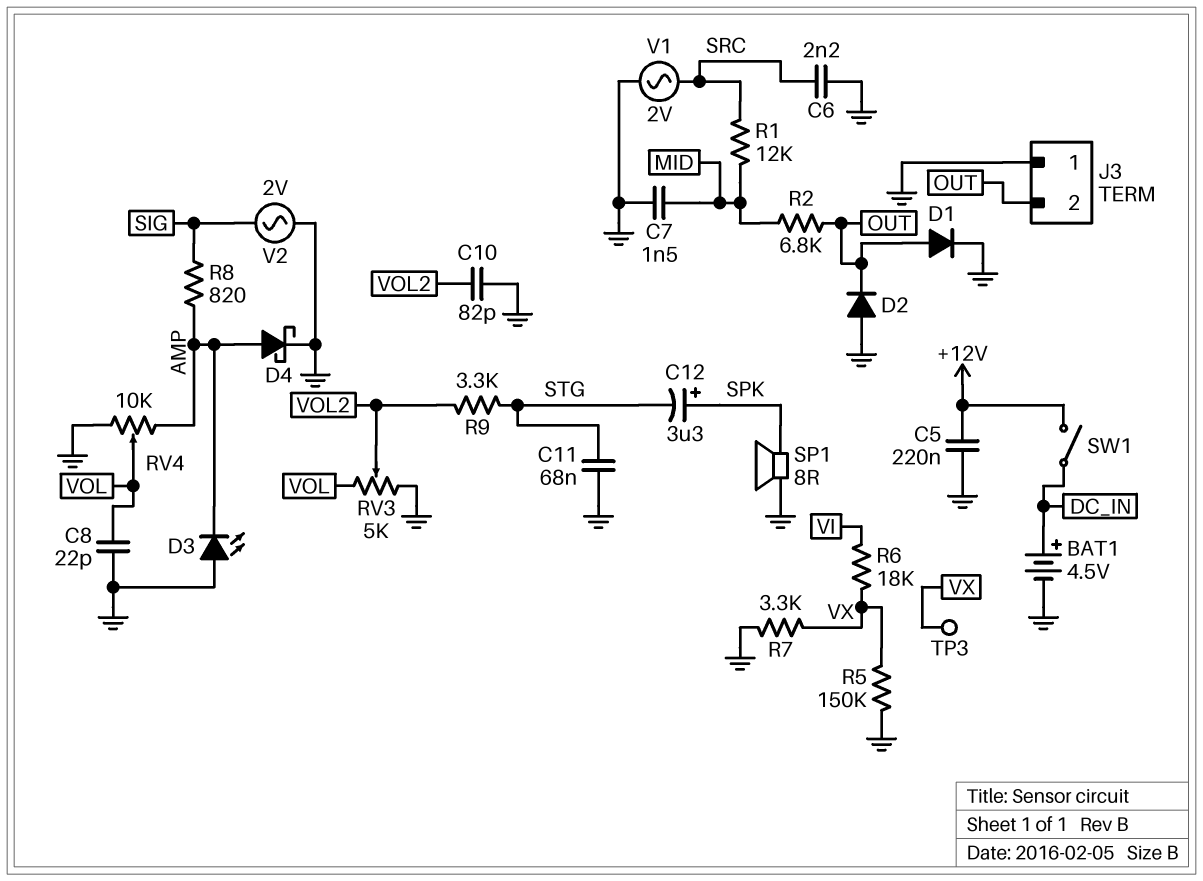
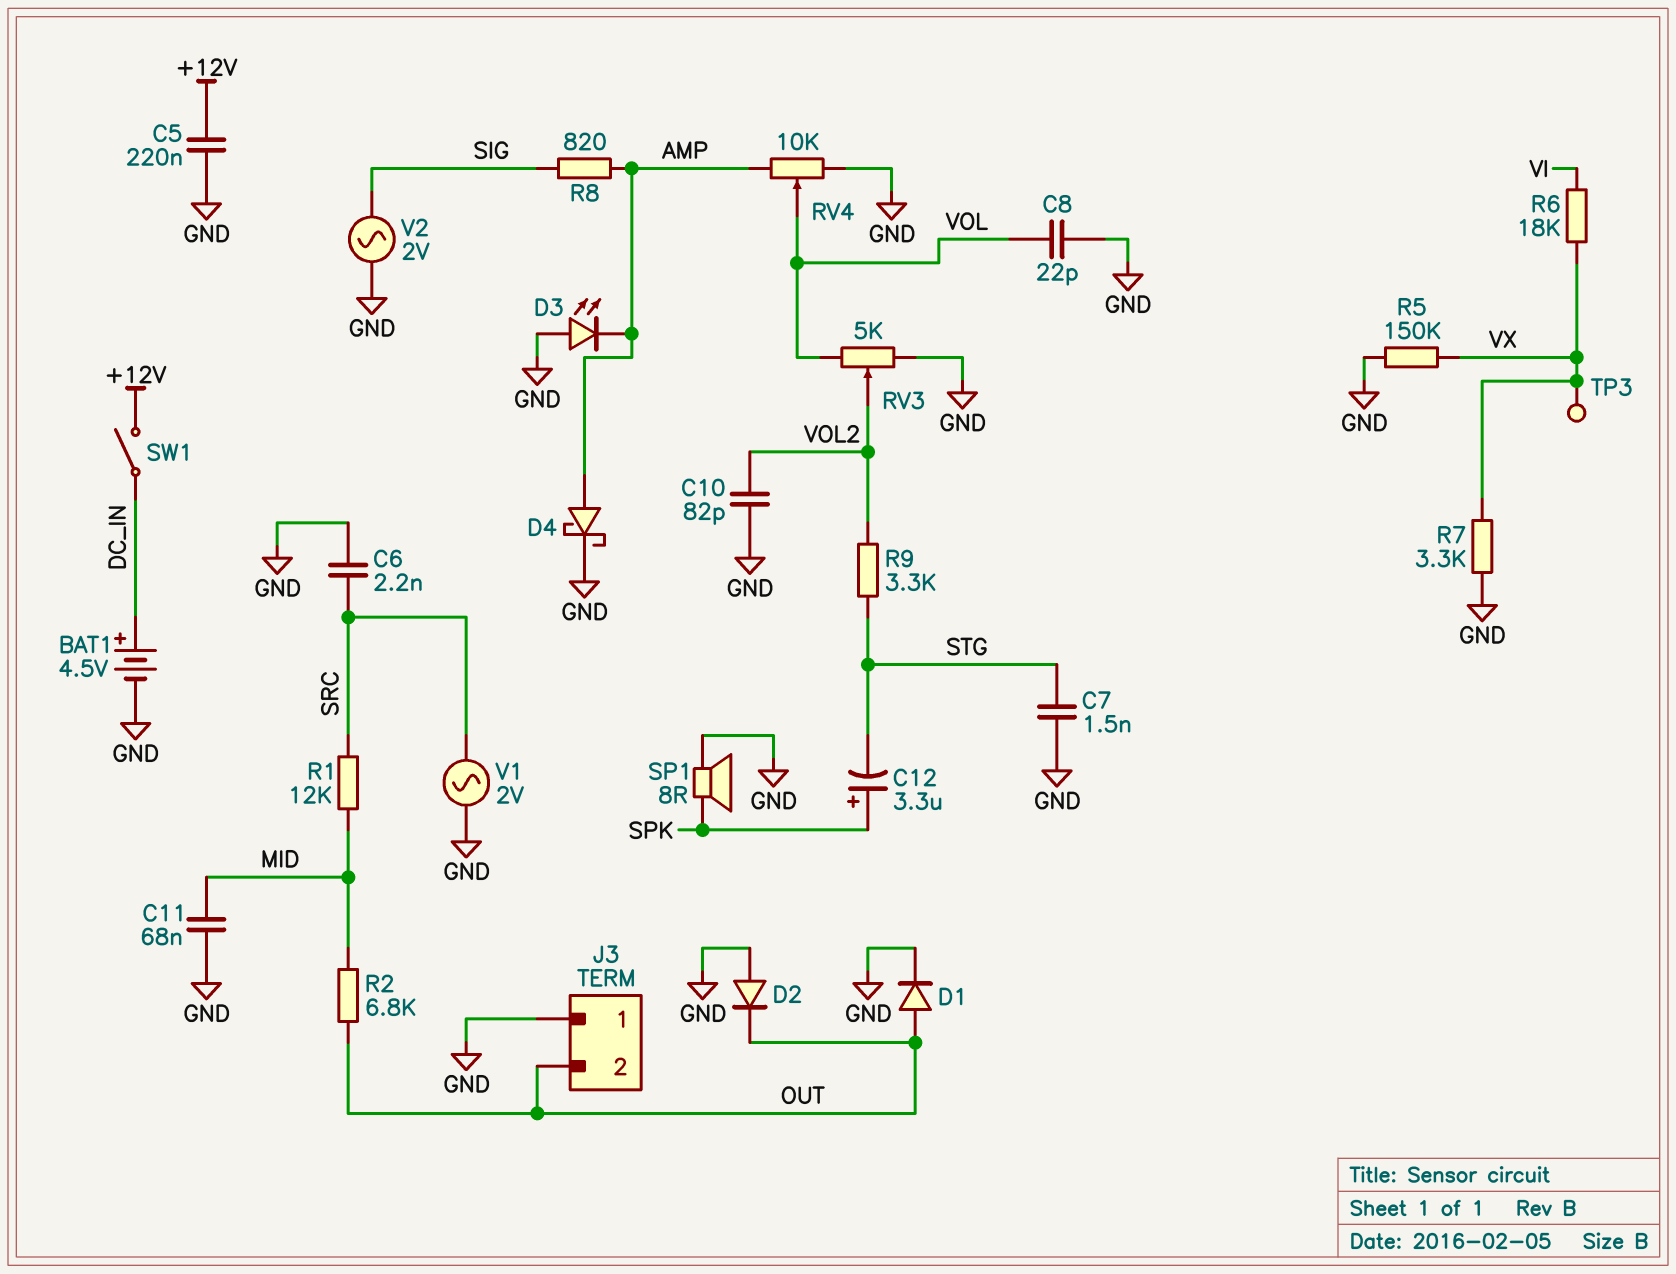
C7: 1.5nF (GND, MID) -> 1.5nF (GND, STG)
C11: 68nF (GND, STG) -> 68nF (GND, MID)

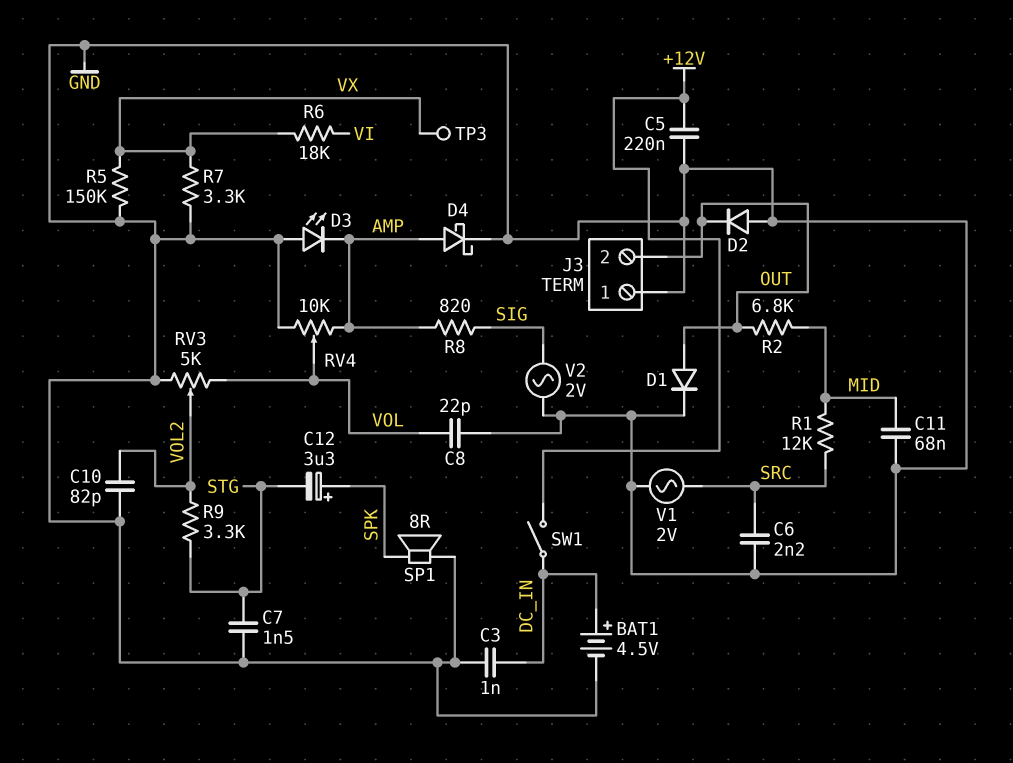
C3: none -> 1nF (DC_IN, GND)

